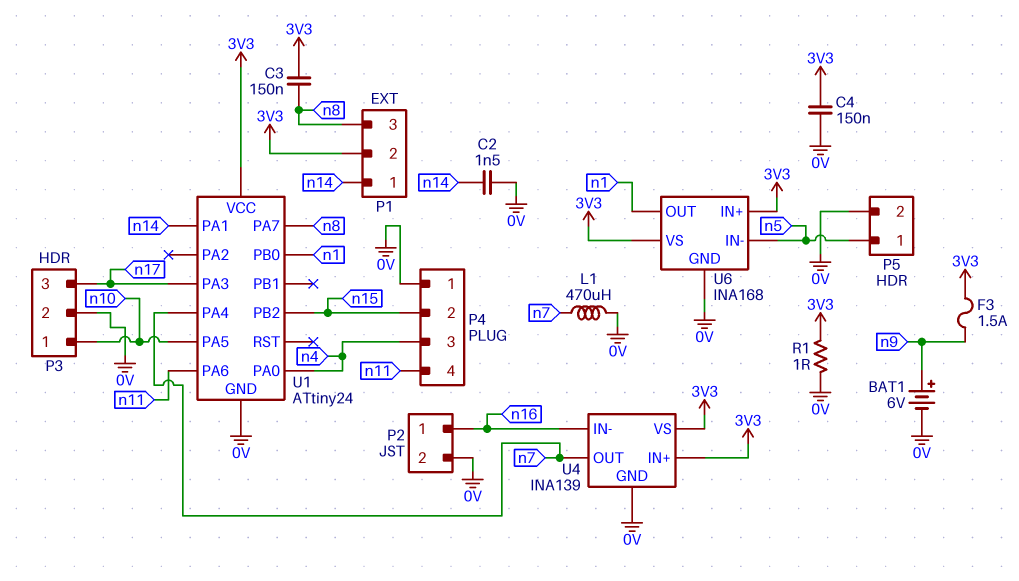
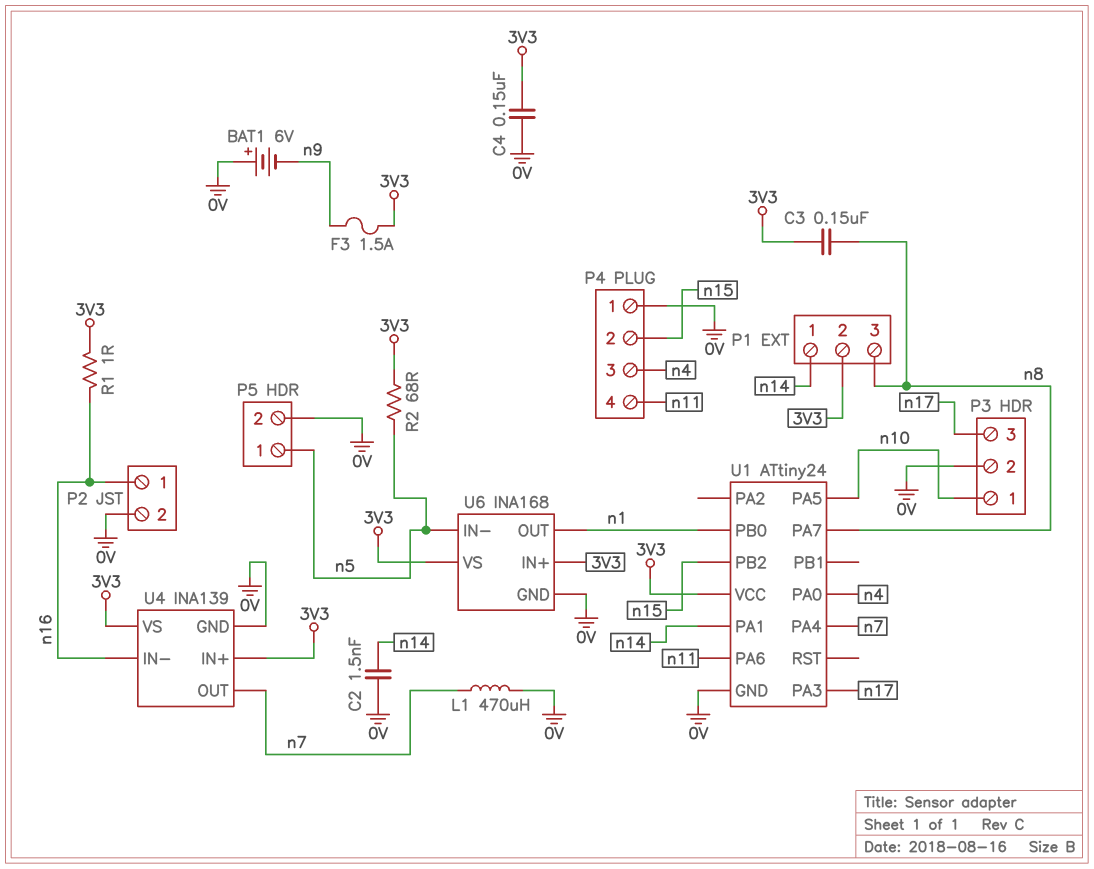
BAT1: 6V (plus n9, minus 0V) -> 6V (plus 0V, minus n9)
R1: 1 (0V, 3V3) -> 1 (3V3, n16)
R2: none -> 68 (3V3, n5)

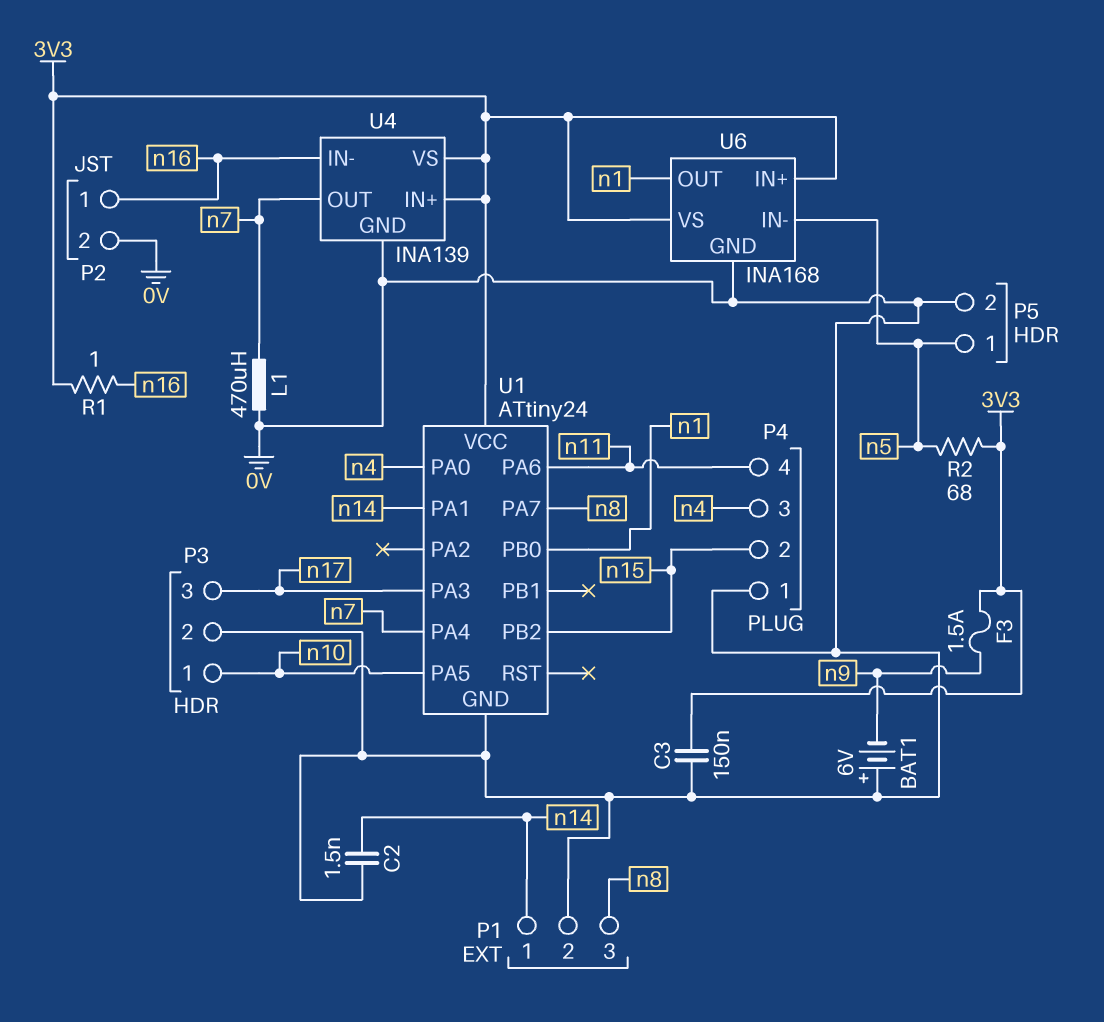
C3: 150nF (3V3, n8) -> 150nF (0V, 3V3)
C4: 150nF (0V, 3V3) -> none
P1 pin 2: 3V3 -> 0V

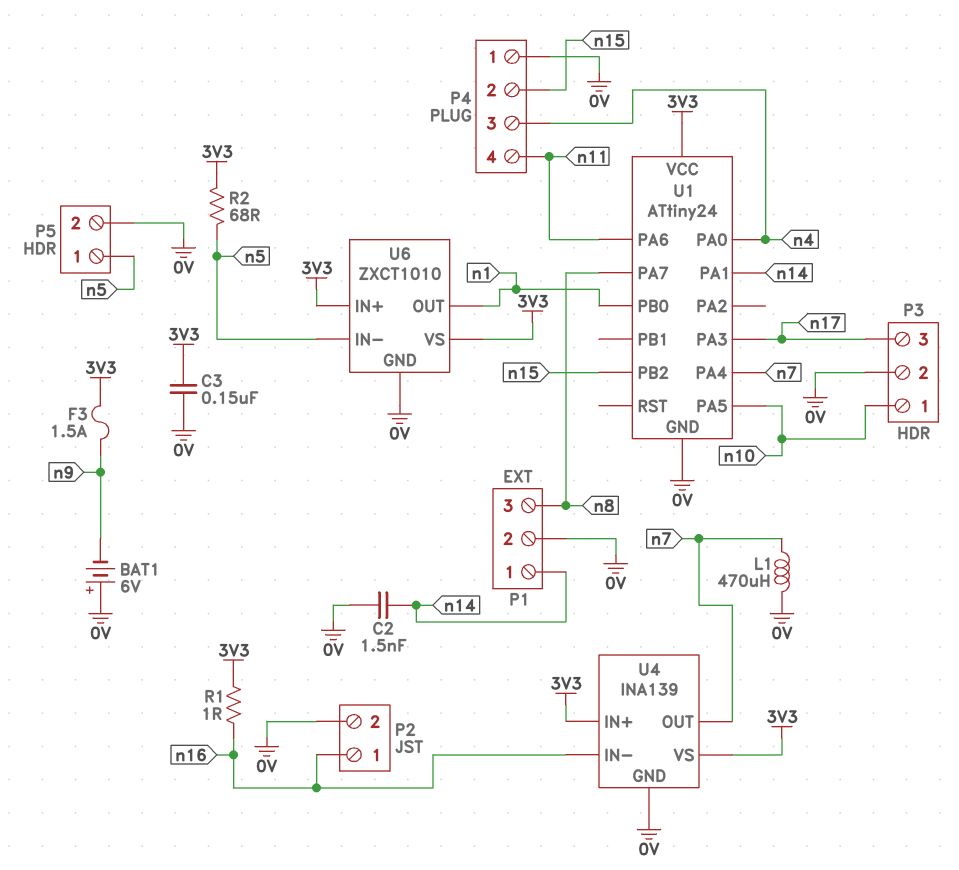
U6: INA168 -> ZXCT1010

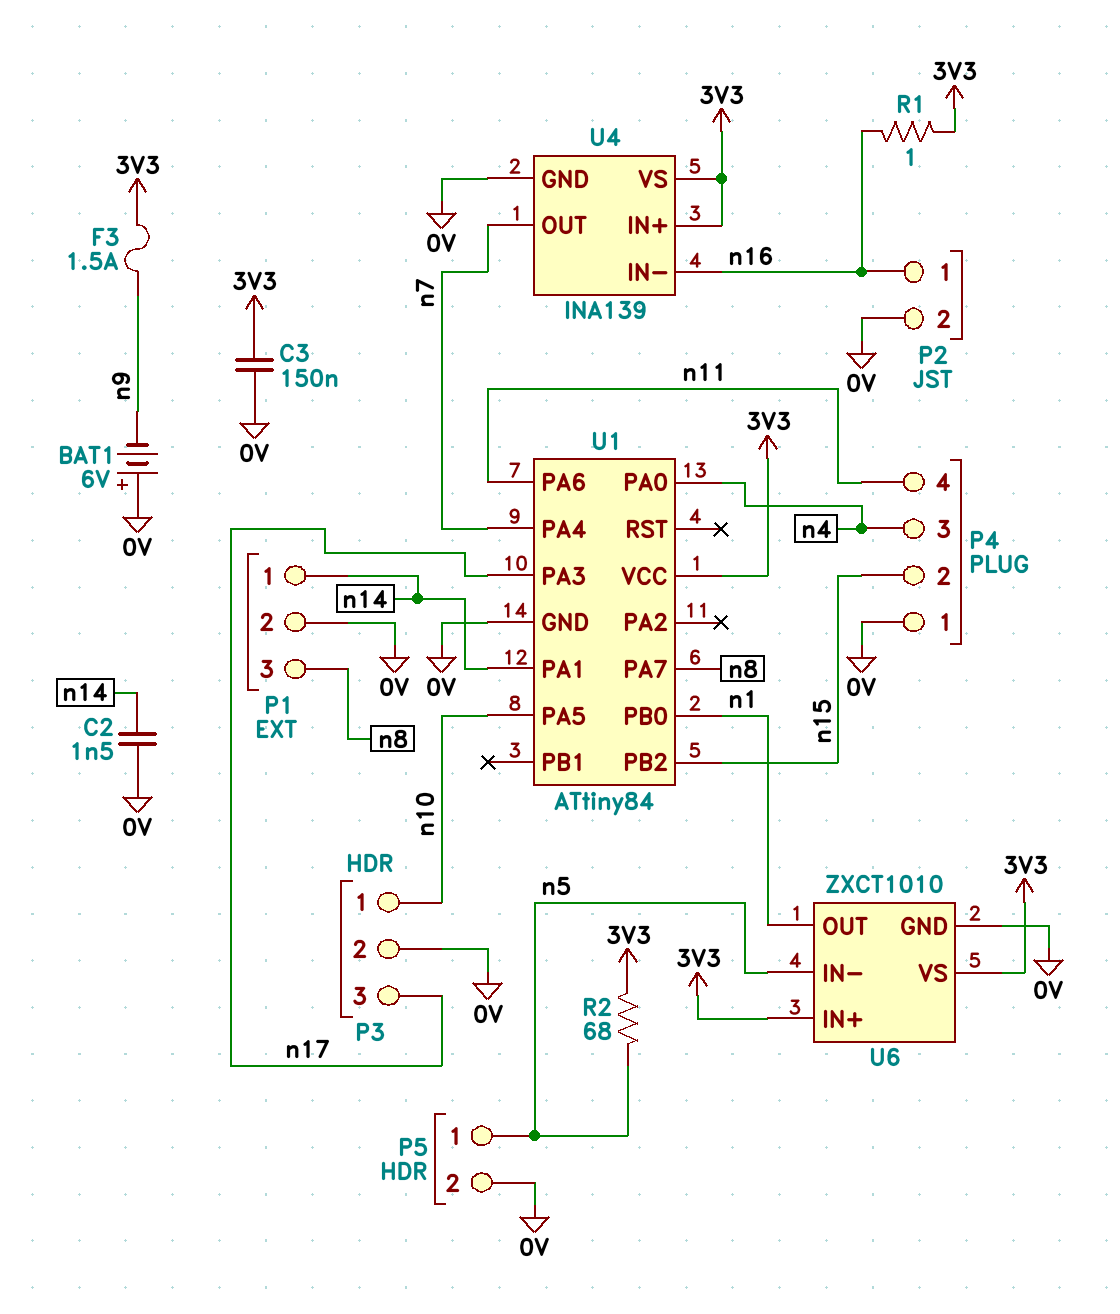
L1: 470uH (0V, n7) -> none
U1: ATtiny24 -> ATtiny84

